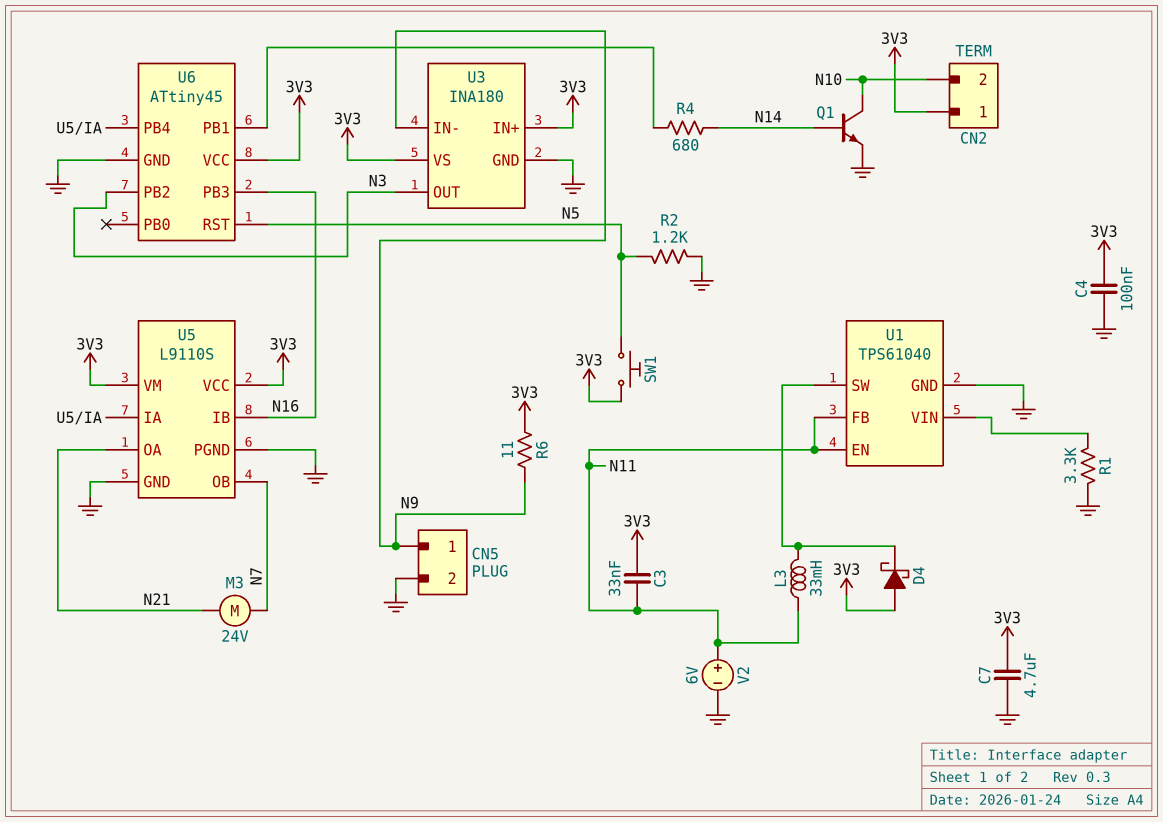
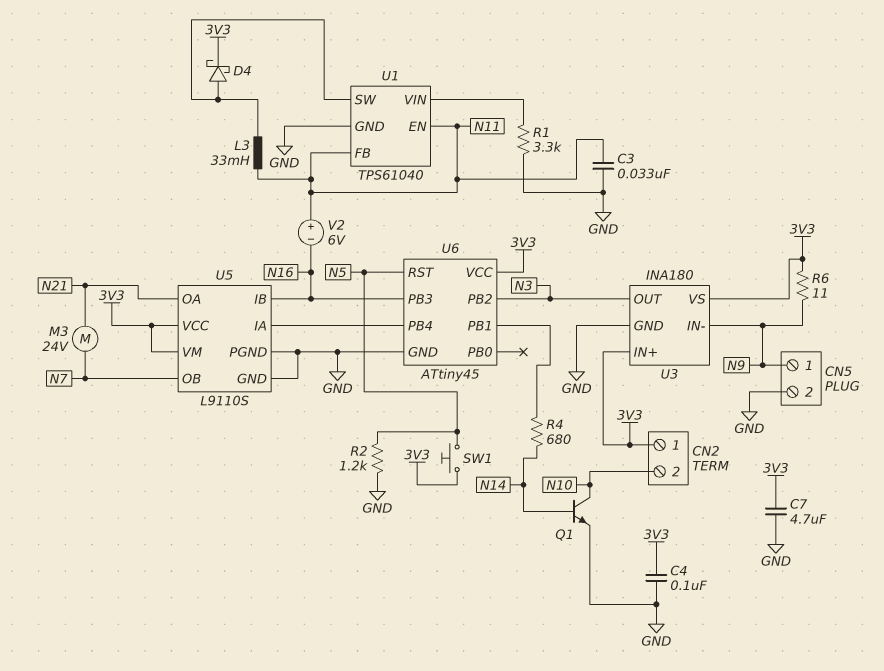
C3: 33nF (3V3, N11) -> 33nF (GND, N11)
D4: schottky (A 3V3, K U1/SW) -> schottky (A U1/SW, K 3V3)
V2: 6V (plus N11, minus GND) -> 6V (plus N11, minus N16)

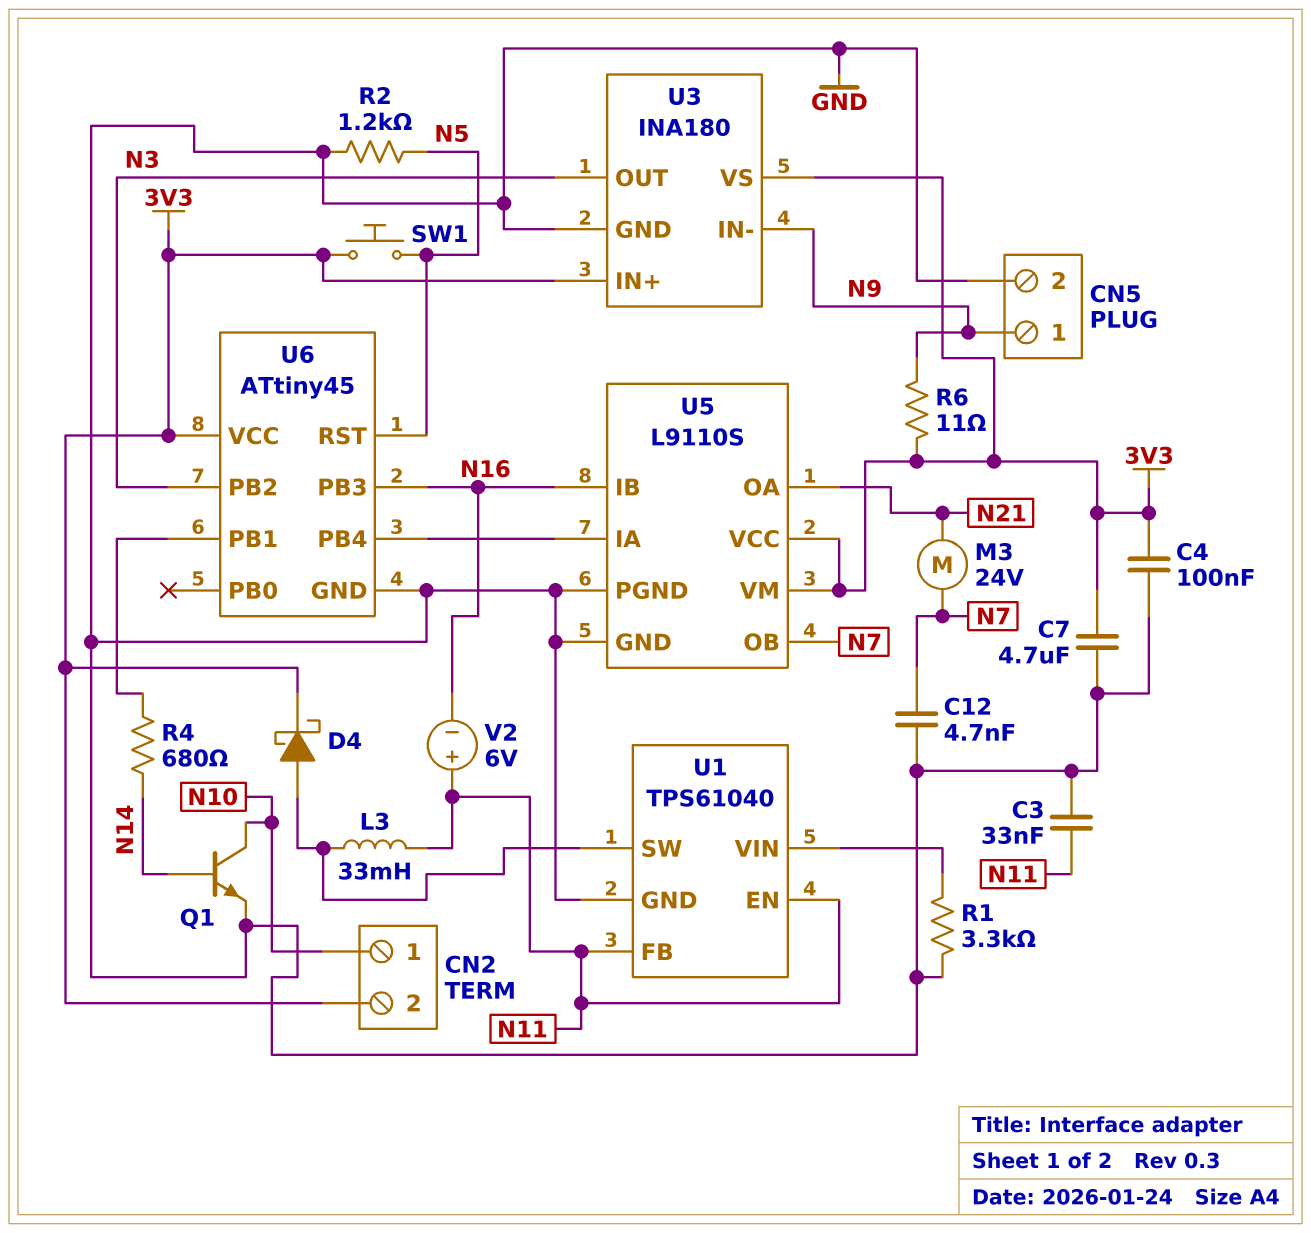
C12: none -> 4.7nF (GND, N7)
CN2 pin 1: 3V3 -> N10
CN2 pin 2: N10 -> 3V3

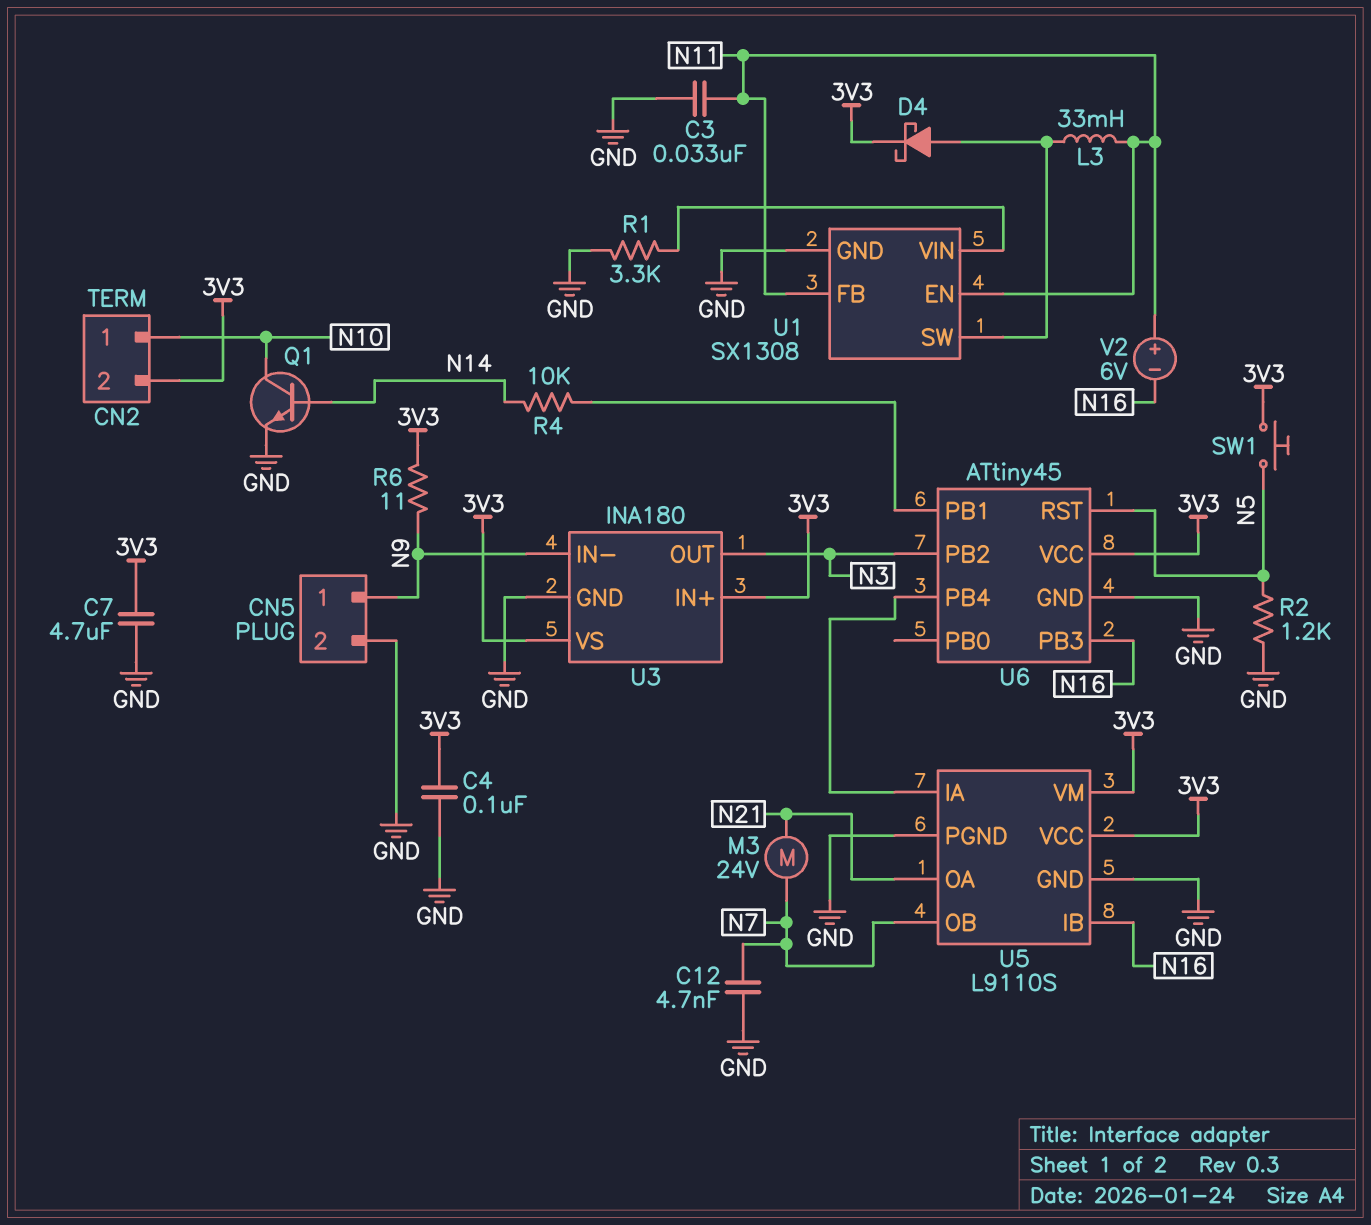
R4: 680 (N14, U6/PB1) -> 10k (N14, U6/PB1)
U1: TPS61040 -> SX1308

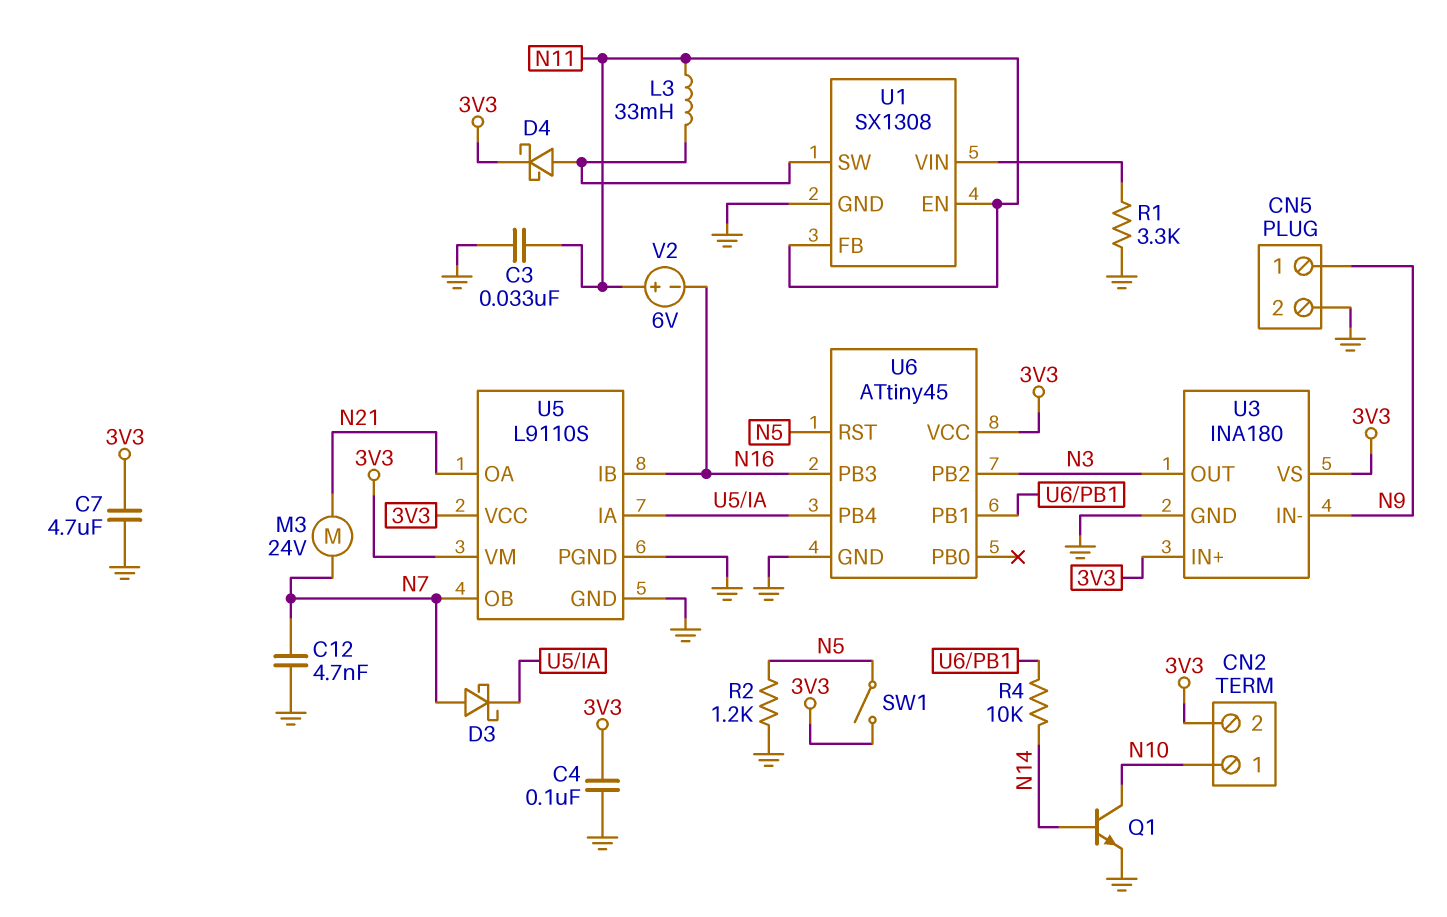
D3: none -> schottky (A N7, K U5/IA)
R6: 11 (3V3, N9) -> none
SW1: button (3V3, N5) -> switch (3V3, N5)

